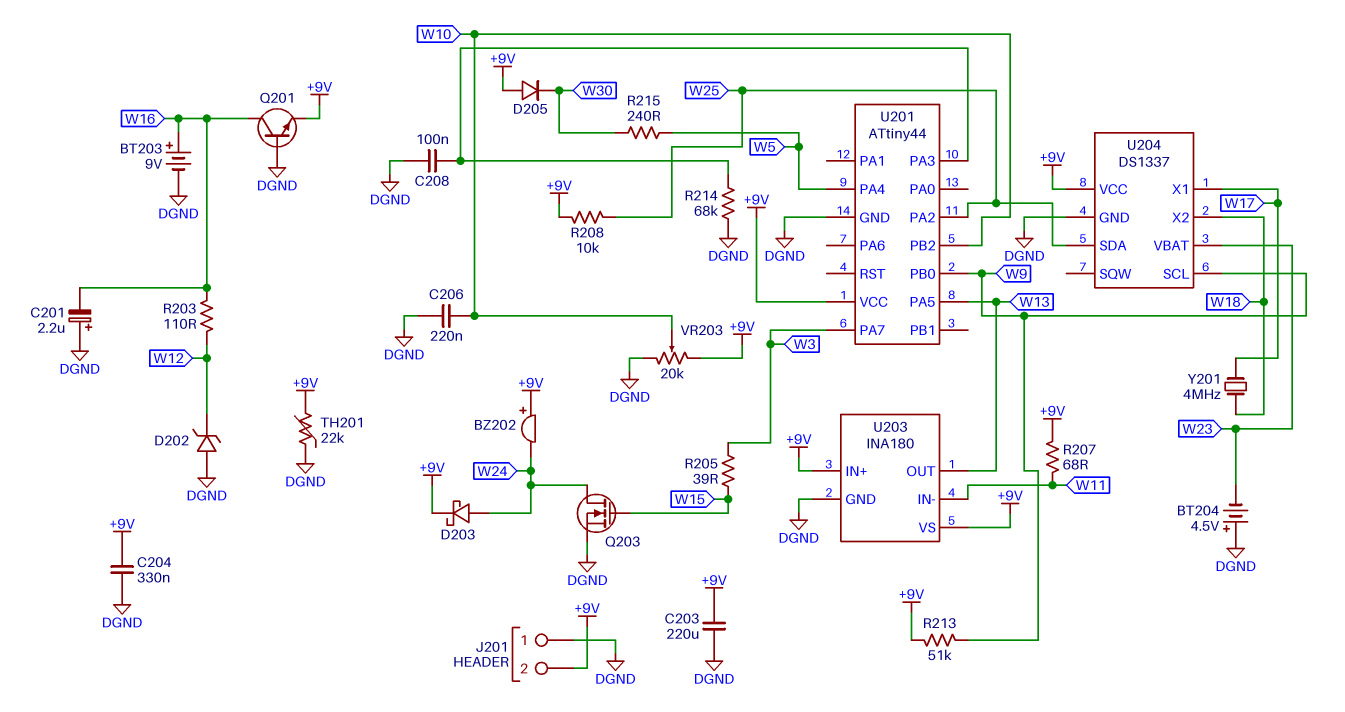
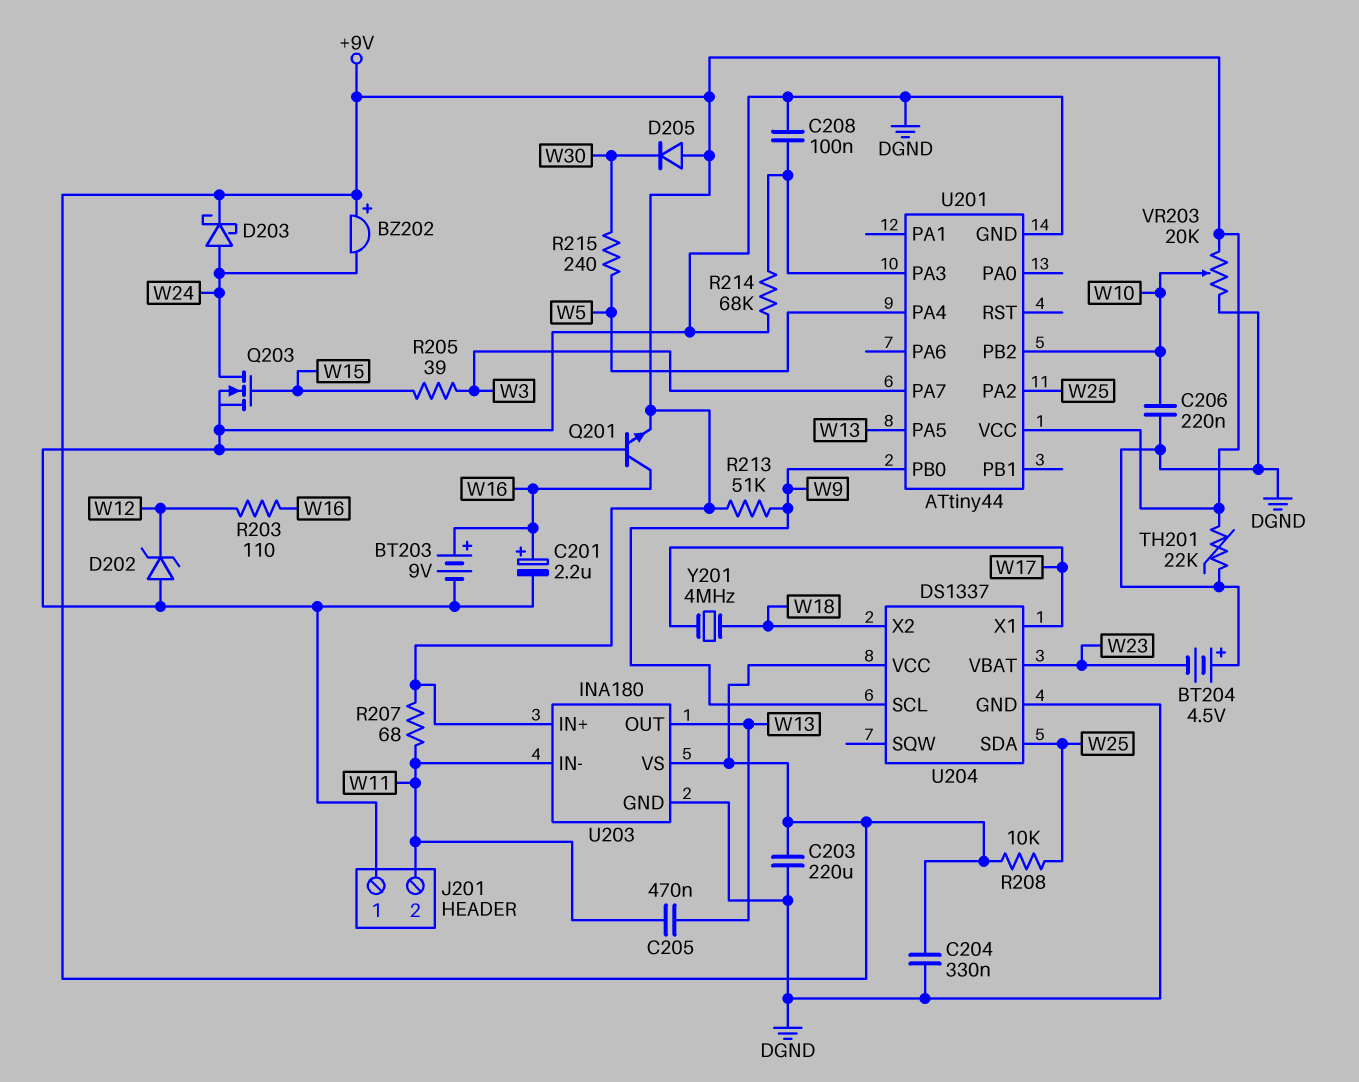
C201: 2.2uF (plus DGND, minus W16) -> 2.2uF (plus W16, minus DGND)
C205: none -> 470nF (W11, W13)
J201 pin 2: +9V -> W11

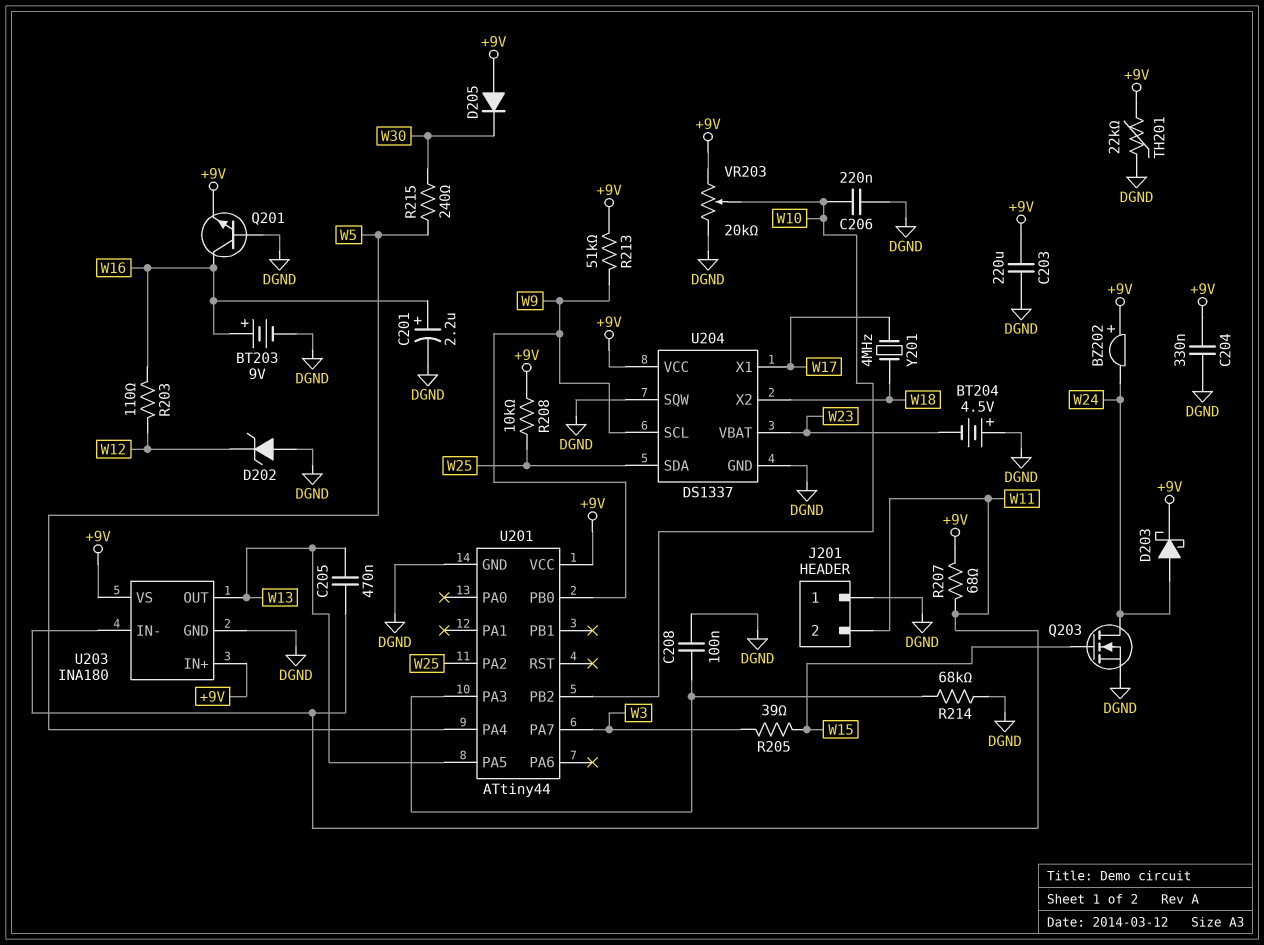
U204 pin SQW: none -> DGND

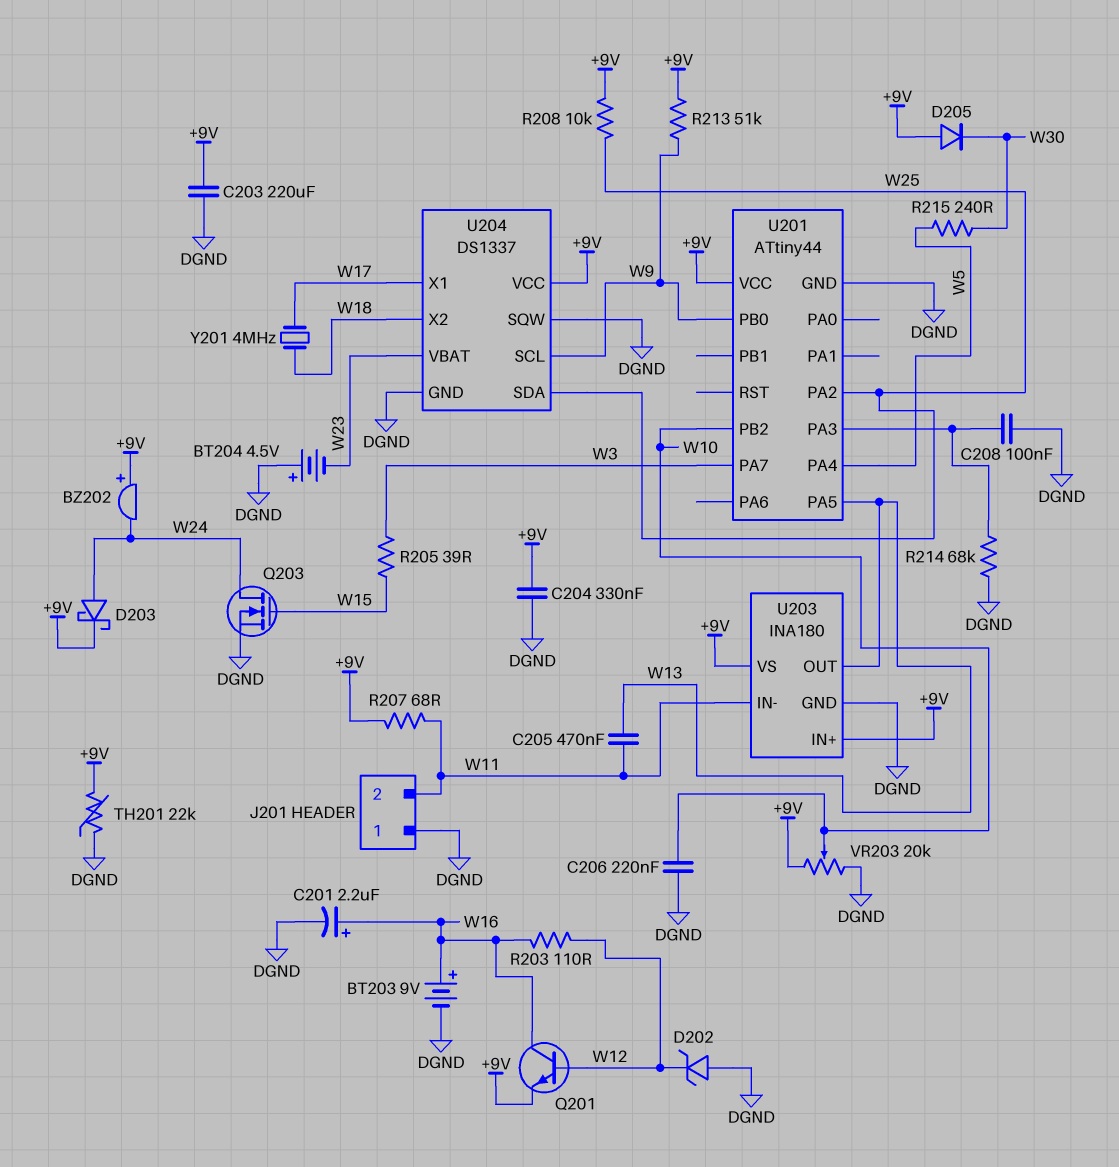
Q201: NPN (B DGND, C W16, E +9V) -> NPN (B W12, C W16, E +9V)

